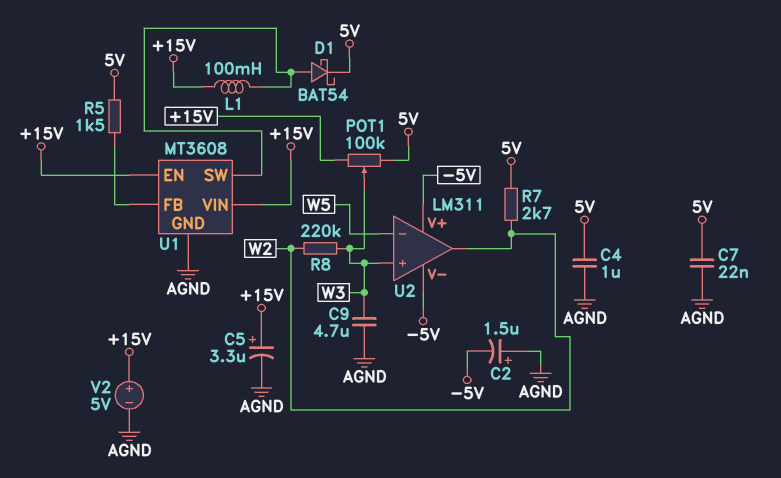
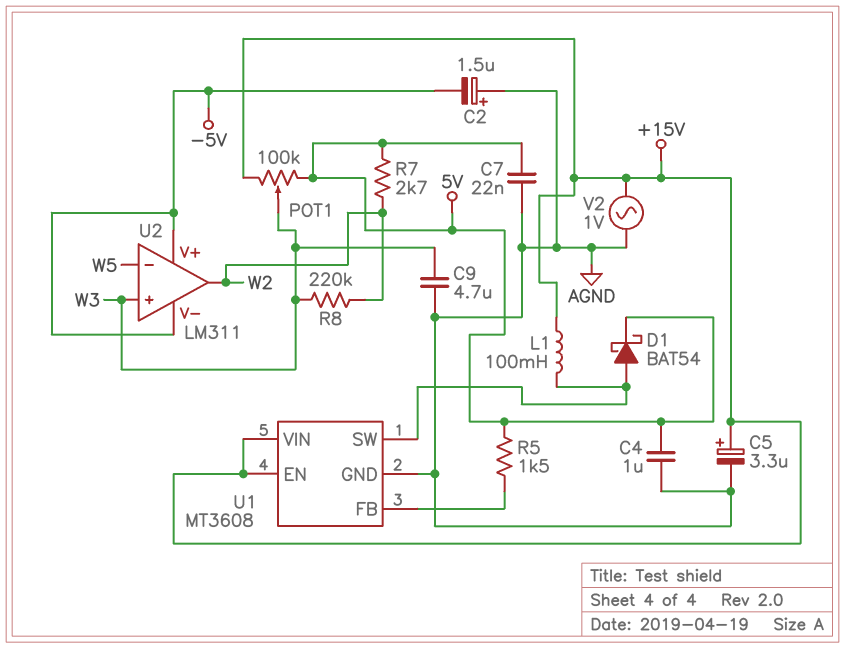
V2: 5V (plus +15V, minus AGND) -> AC 1V (+15V, AGND)

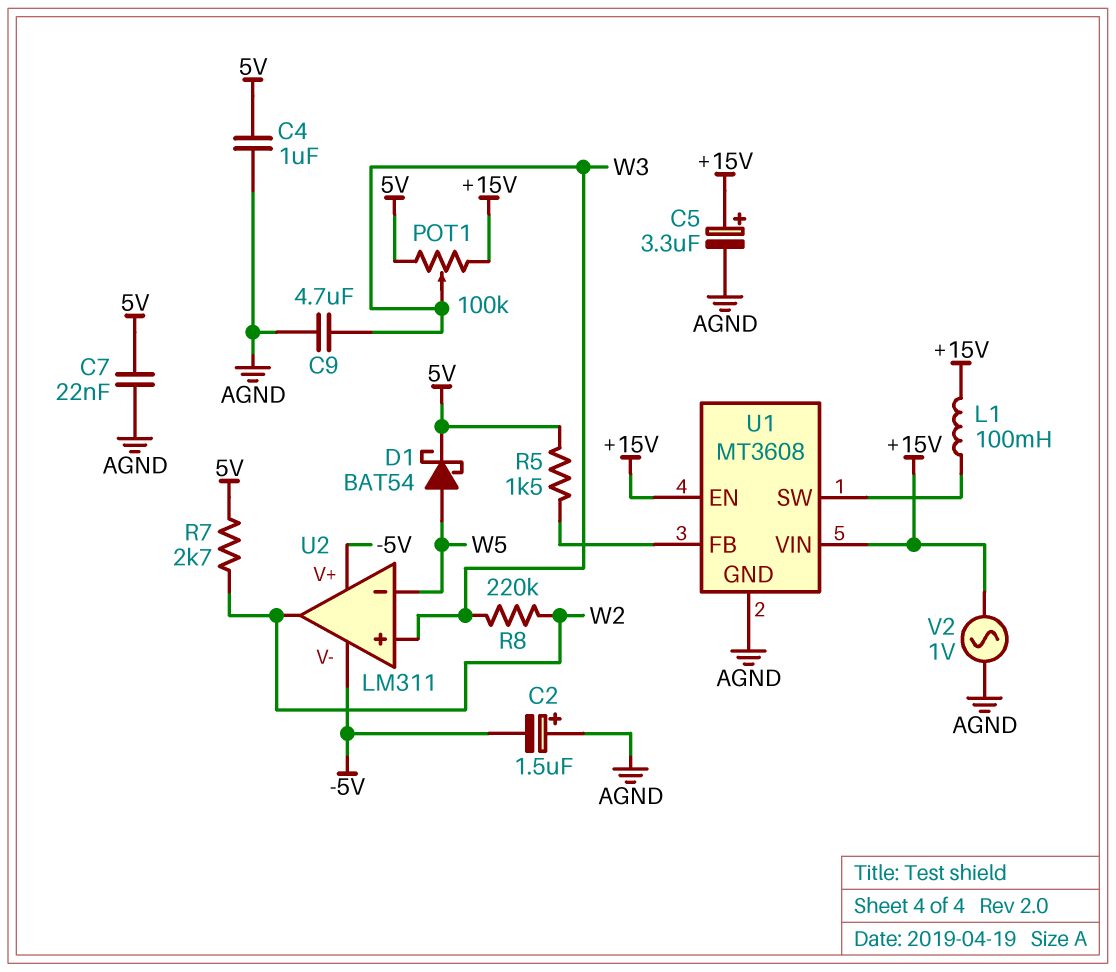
D1: schottky BAT54 (A U1/SW, K 5V) -> schottky BAT54 (A W5, K 5V)

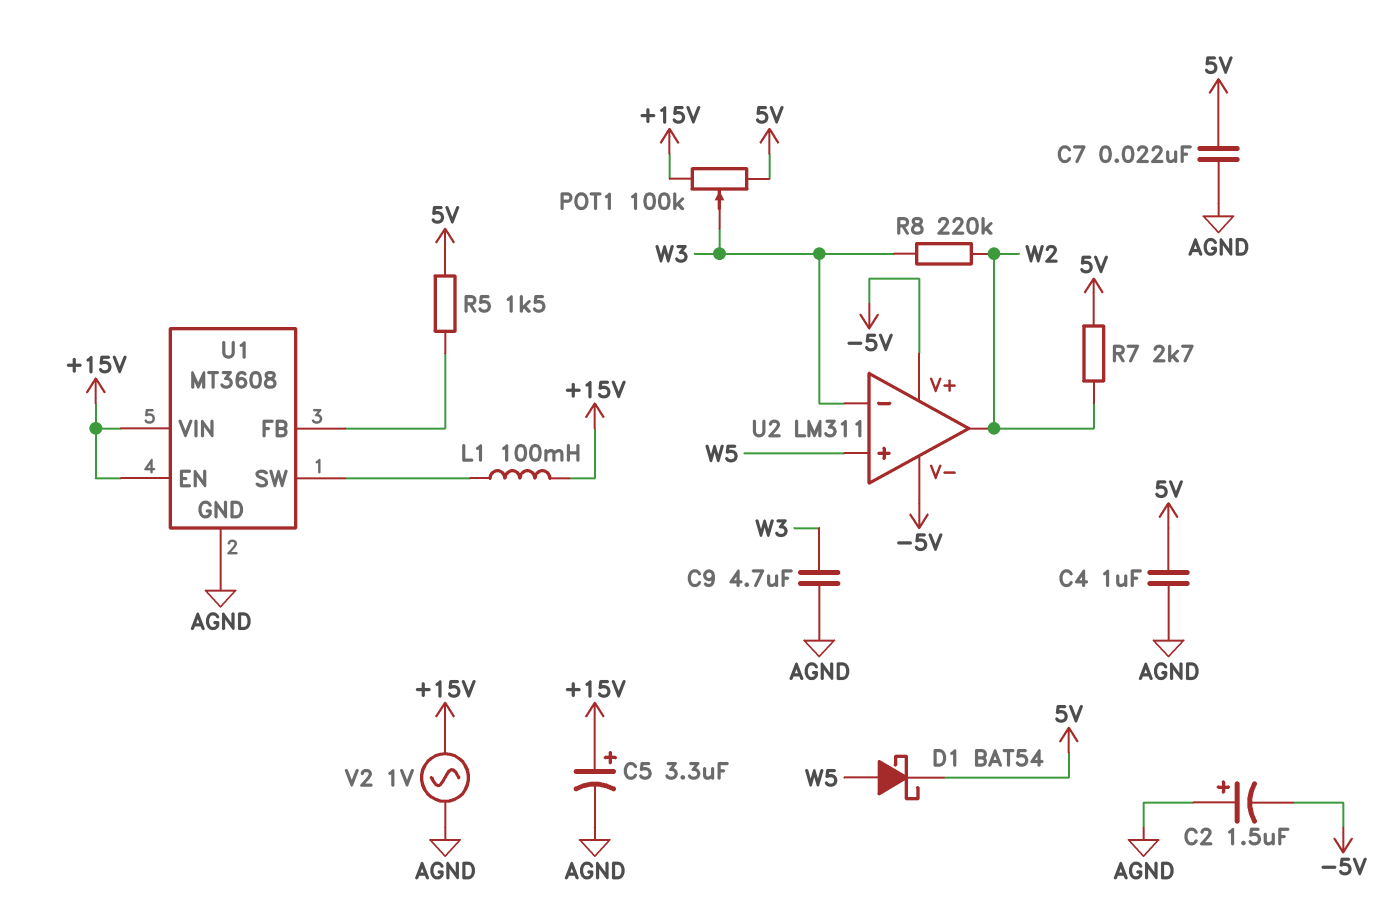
U2 pin in+: W3 -> W5
U2 pin in-: W5 -> W3

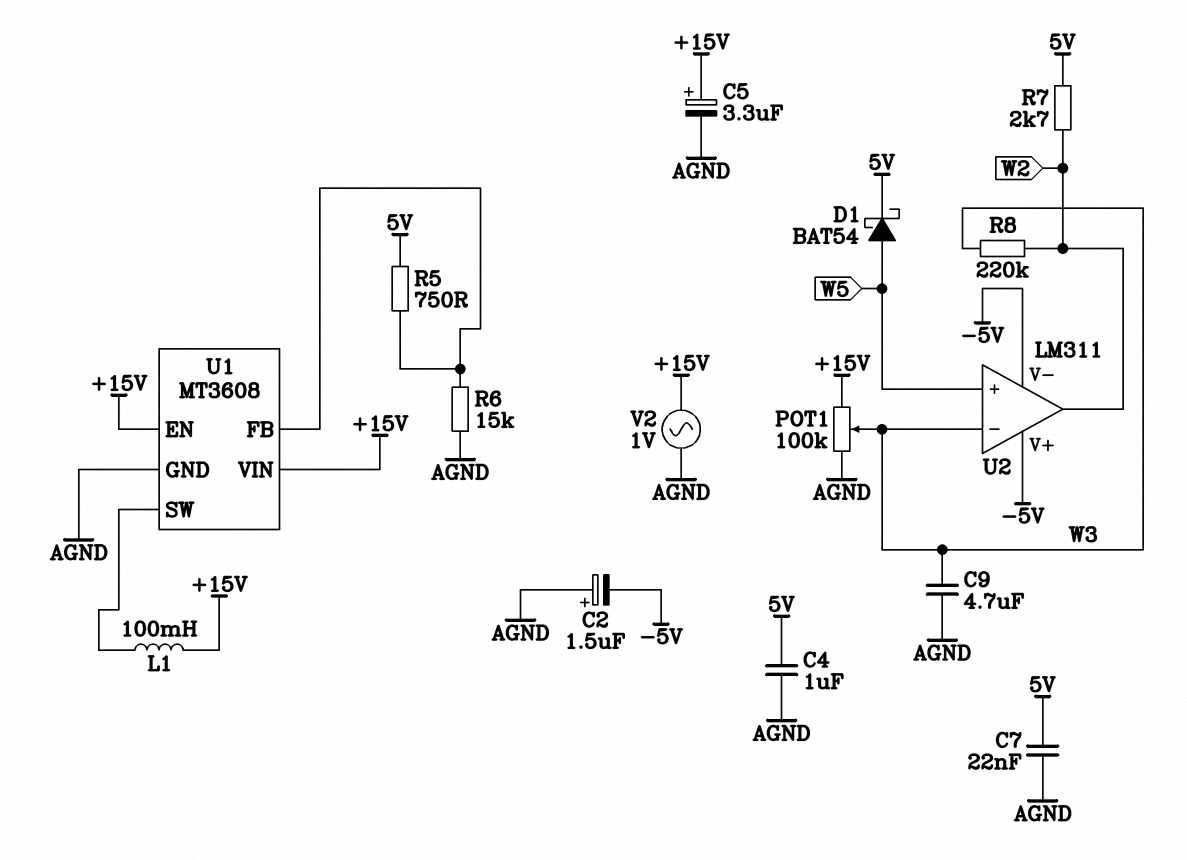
POT1: 100k (+15V, 5V, wiper W3) -> 100k (+15V, AGND, wiper W3)
R5: 1.5k (5V, U1/FB) -> 750 (5V, U1/FB)
R6: none -> 15k (AGND, U1/FB)

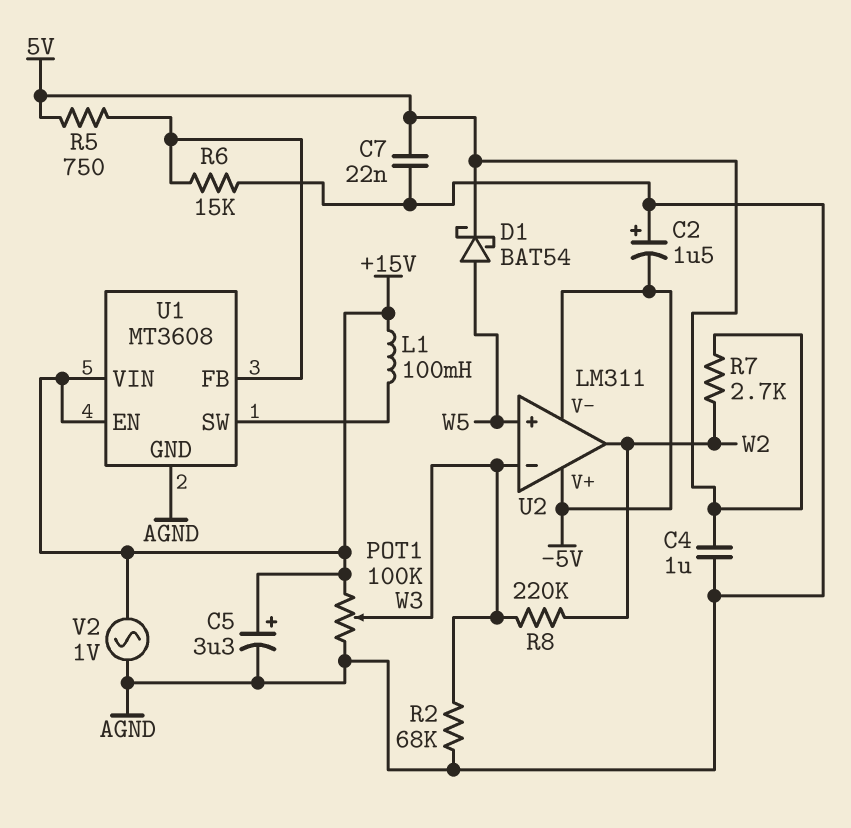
C9: 4.7uF (AGND, W3) -> none
R2: none -> 68k (AGND, W3)

